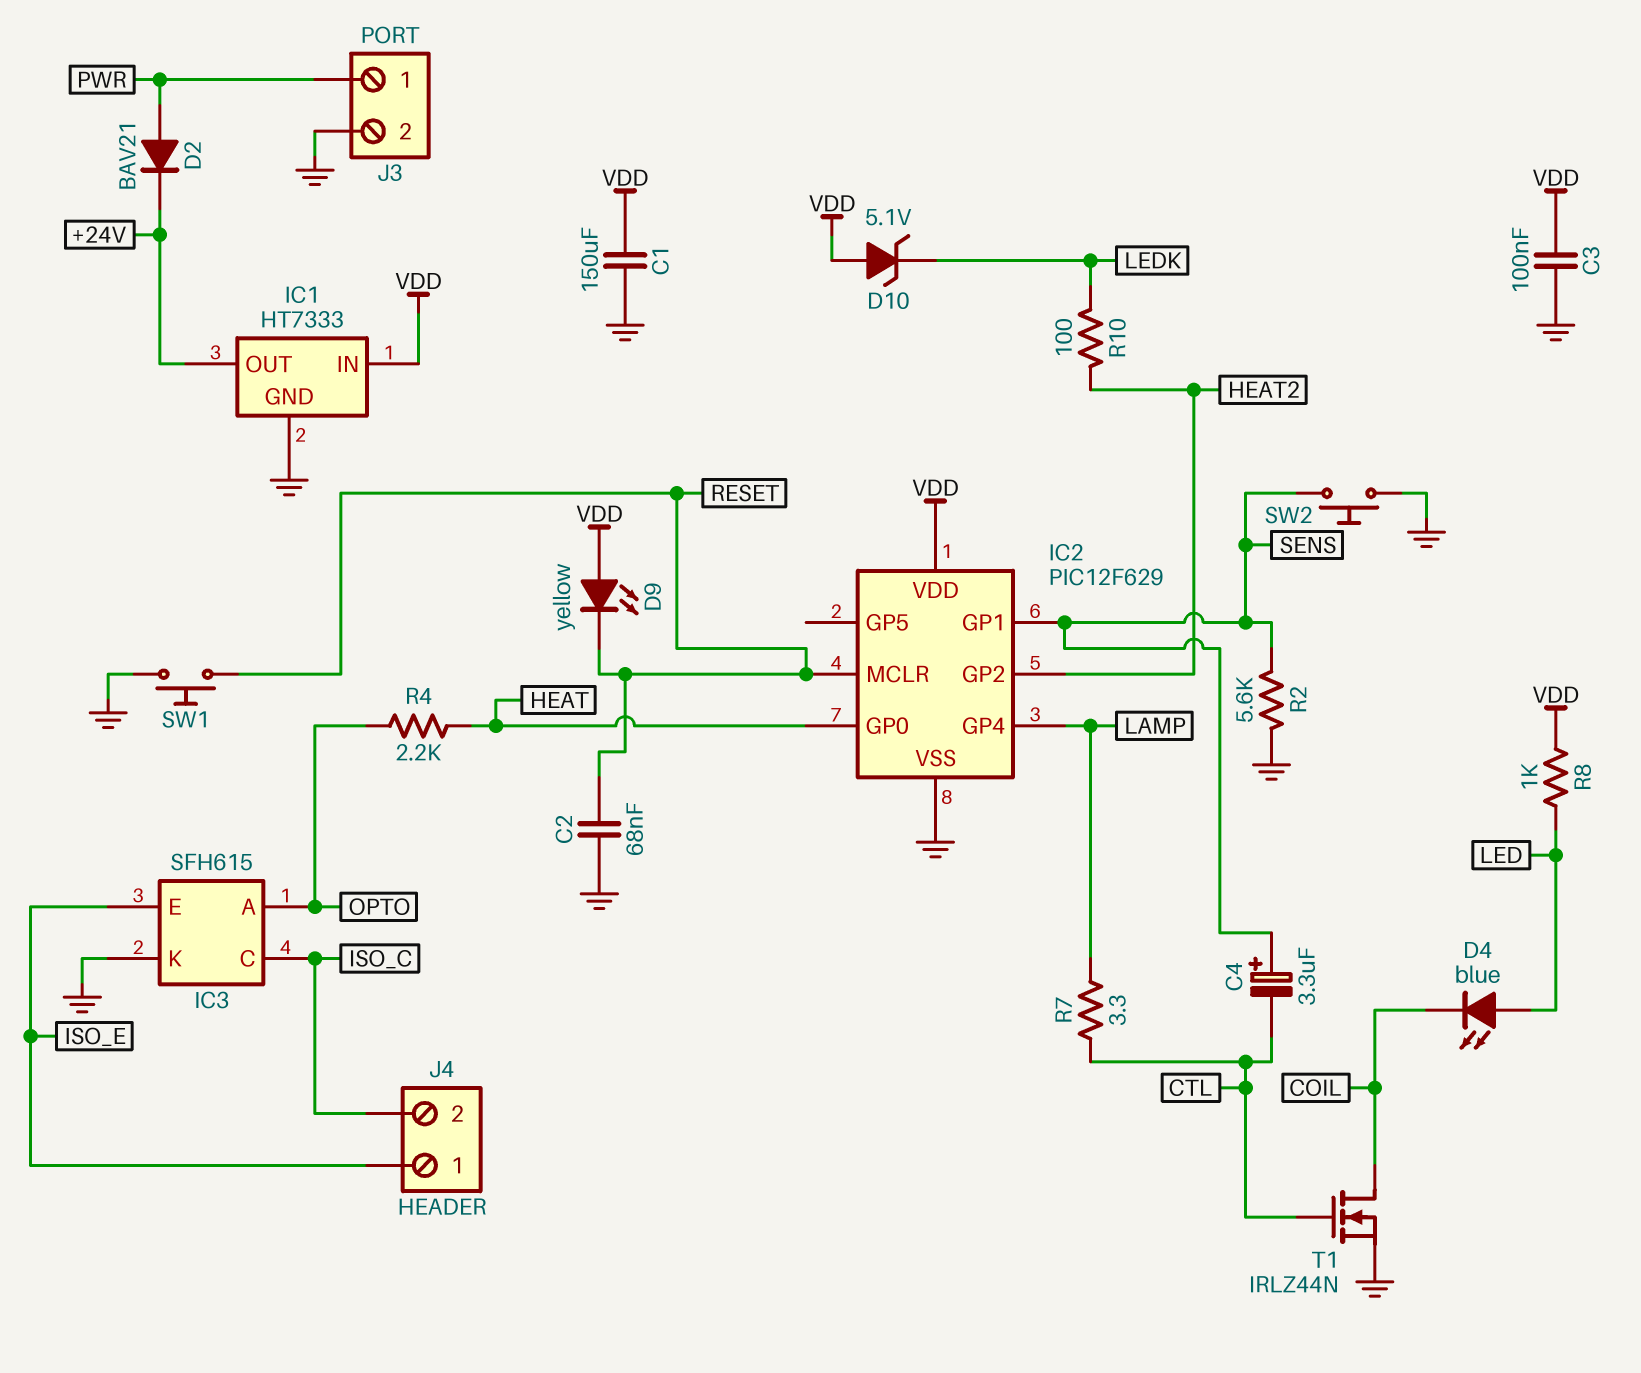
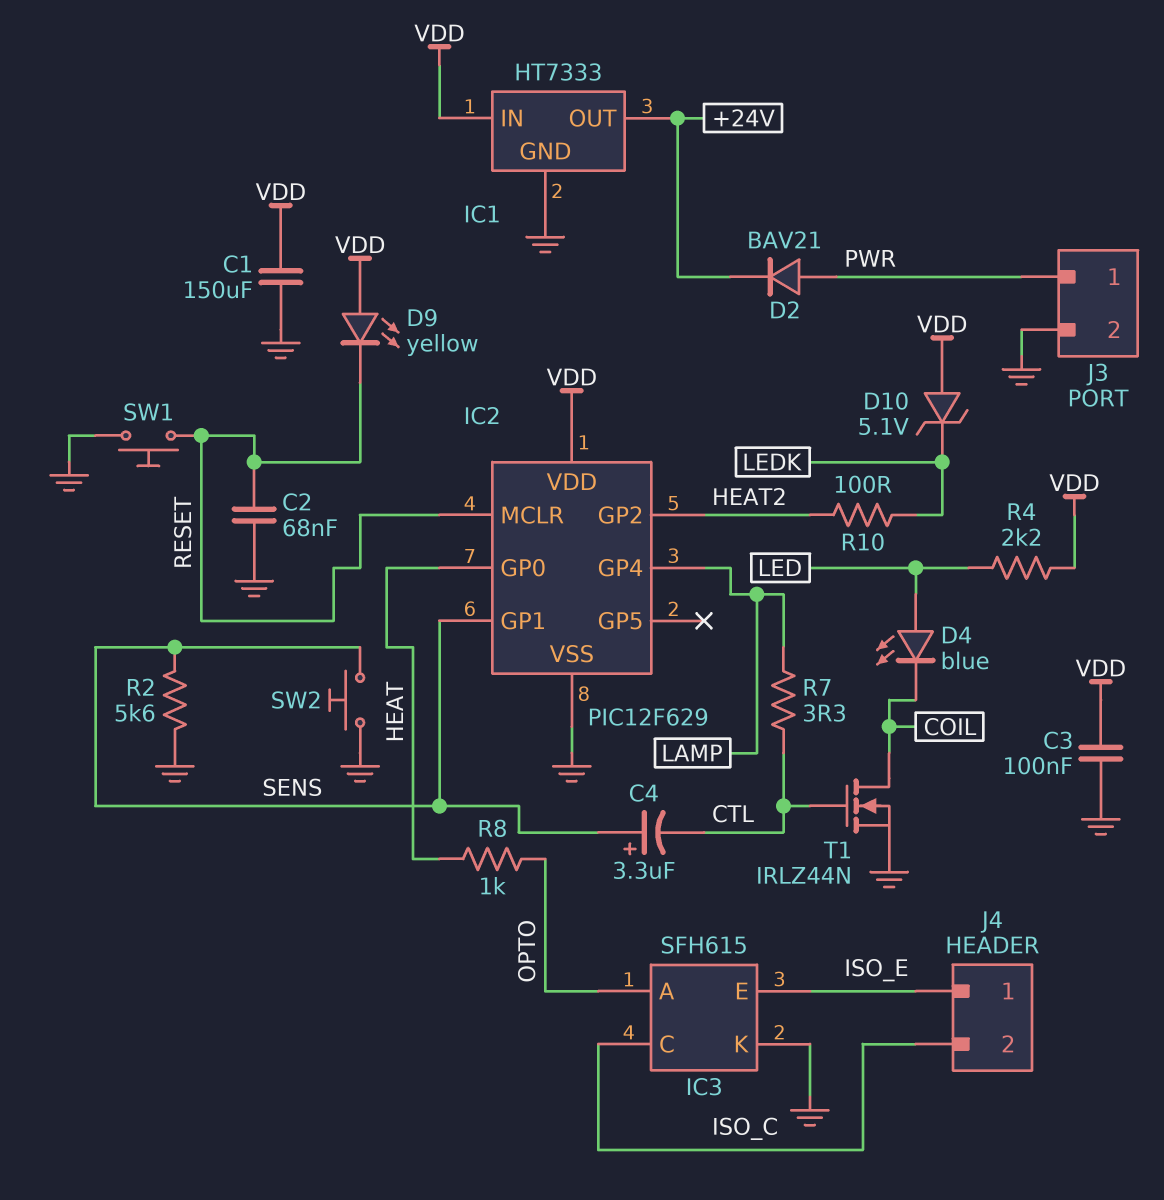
R4: 2.2k (HEAT, OPTO) -> 2.2k (LED, VDD)
R8: 1k (LED, VDD) -> 1k (HEAT, OPTO)

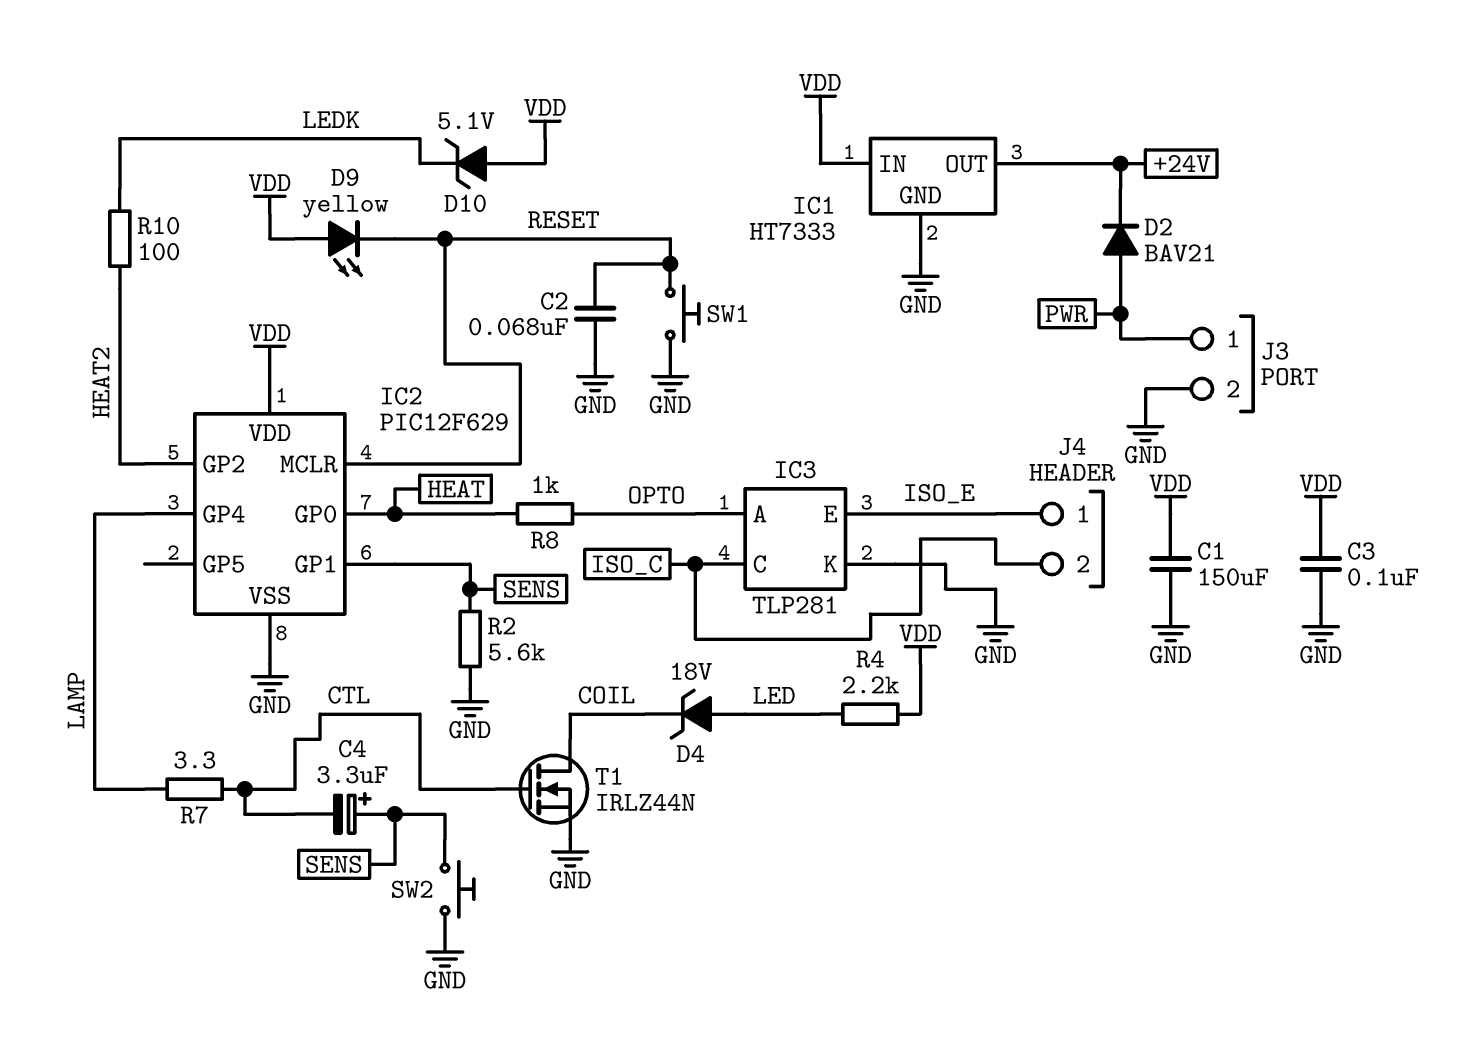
D4: LED blue (A LED, K COIL) -> zener 18V (A LED, K COIL)
IC3: SFH615 -> TLP281

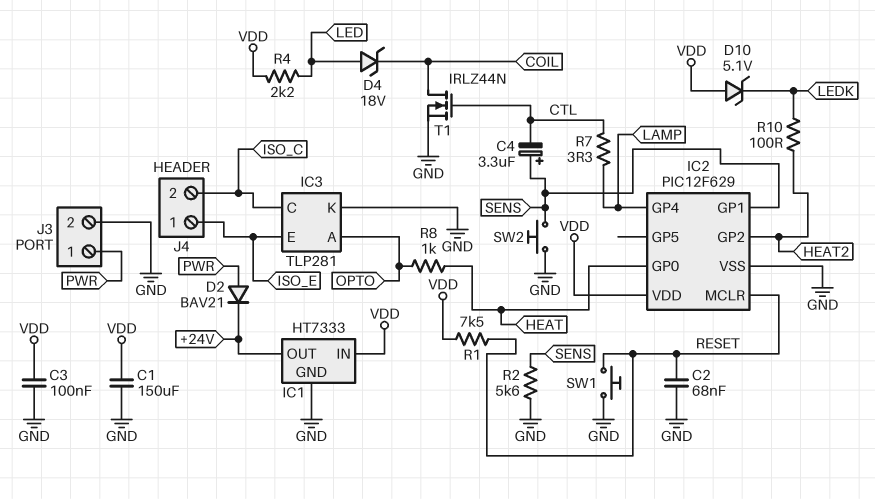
D9: LED yellow (A VDD, K RESET) -> none
R1: none -> 7.5k (RESET, VDD)

